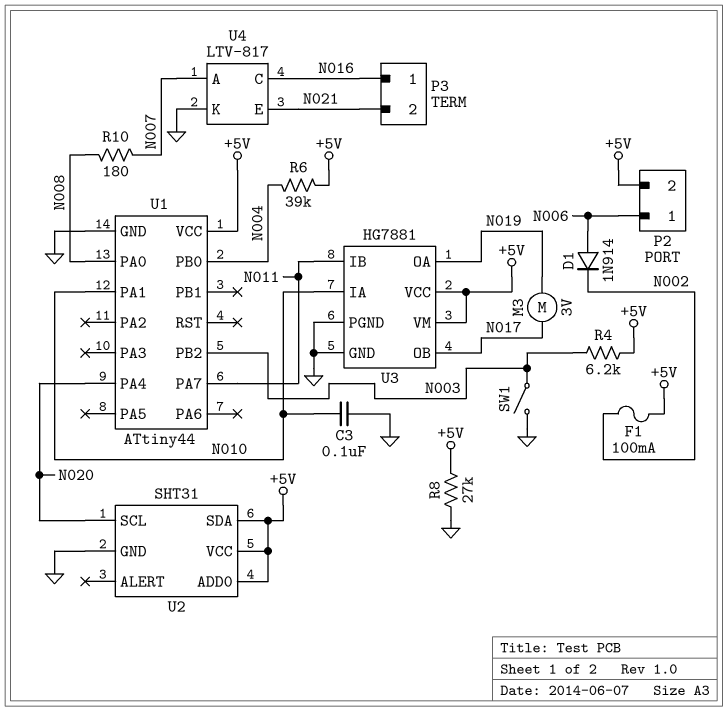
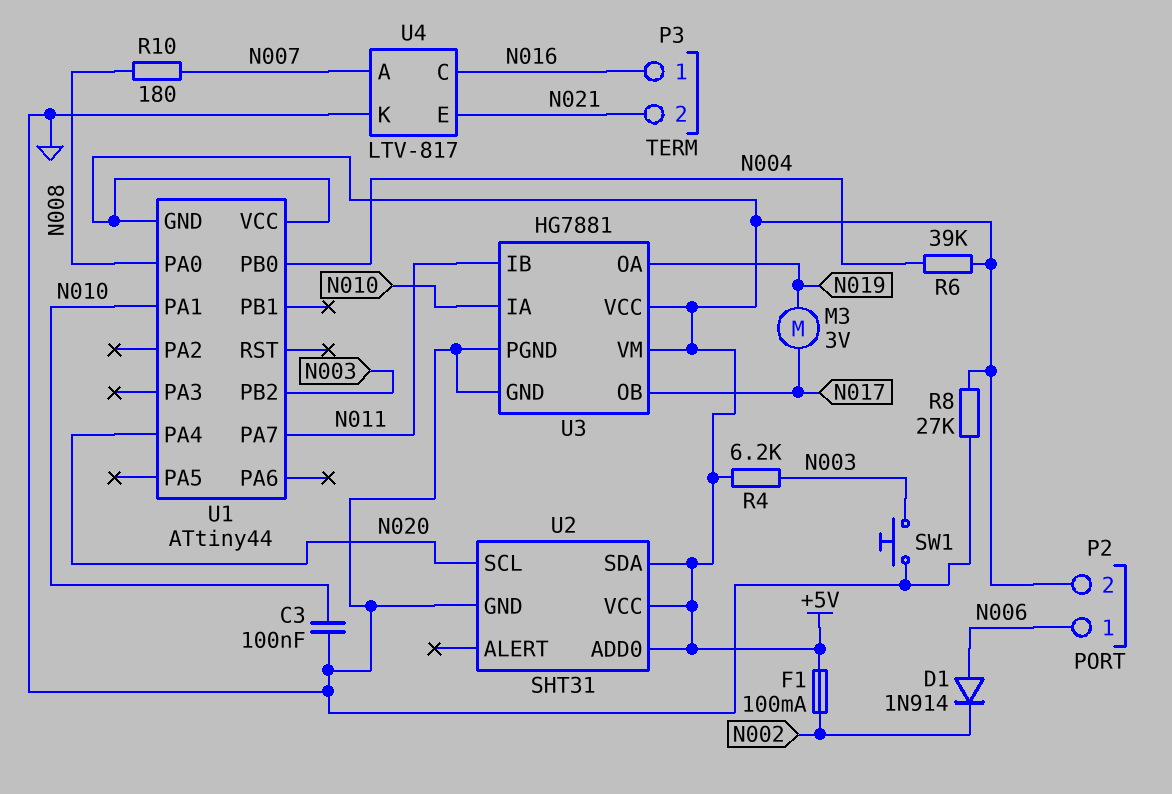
SW1: switch (GND, N003) -> button (GND, N003)
U1 pin GND: GND -> +5V

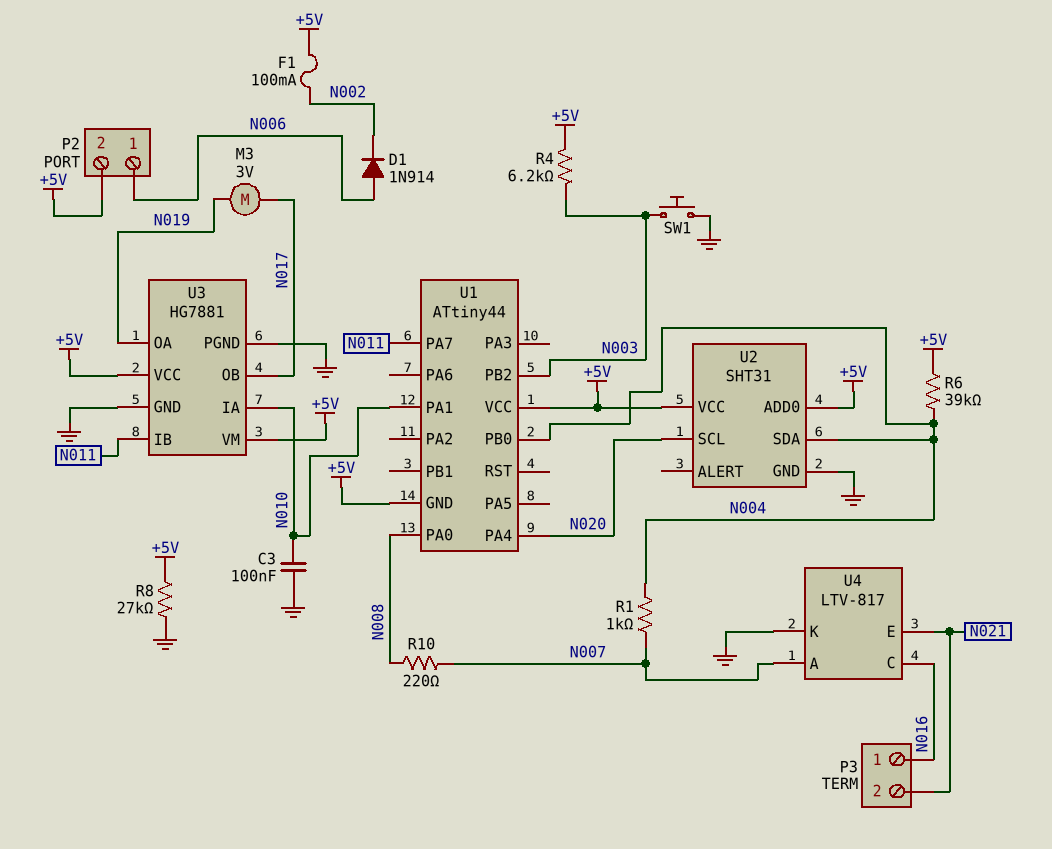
R1: none -> 1k (N004, N007)
R10: 180 (N007, N008) -> 220 (N007, N008)
U2 pin SDA: +5V -> N004

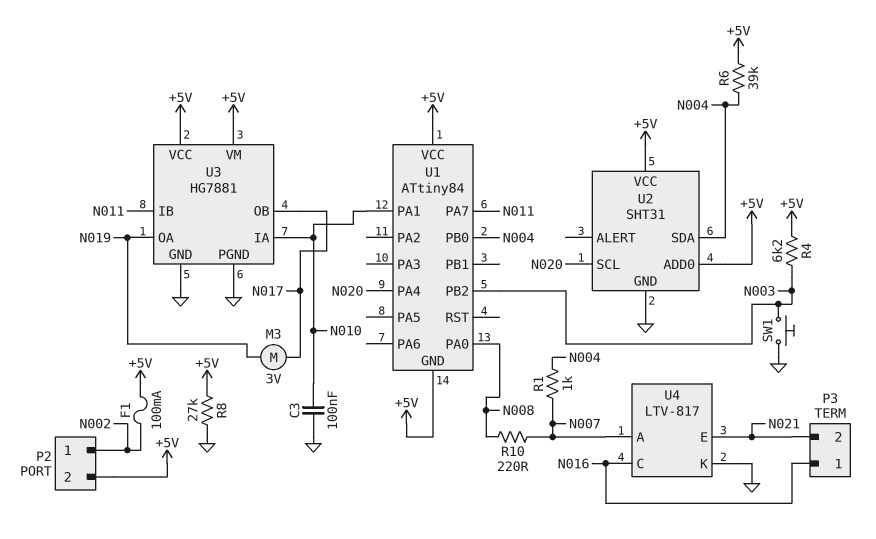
D1: diode 1N914 (A N006, K N002) -> none
P2 pin 1: N006 -> N002
U1: ATtiny44 -> ATtiny84

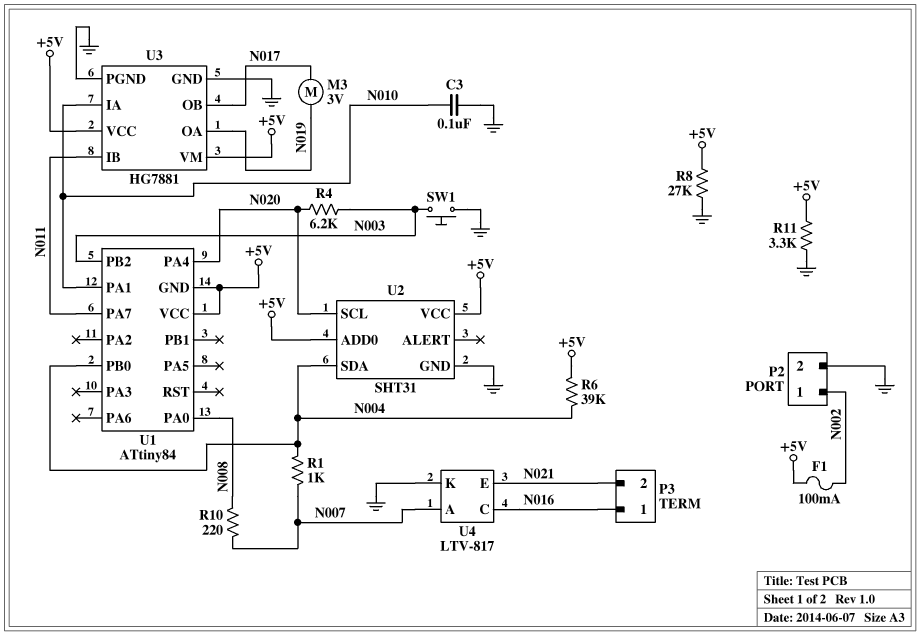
P2 pin 2: +5V -> GND
R4: 6.2k (+5V, N003) -> 6.2k (N003, N020)
R11: none -> 3.3k (+5V, GND)

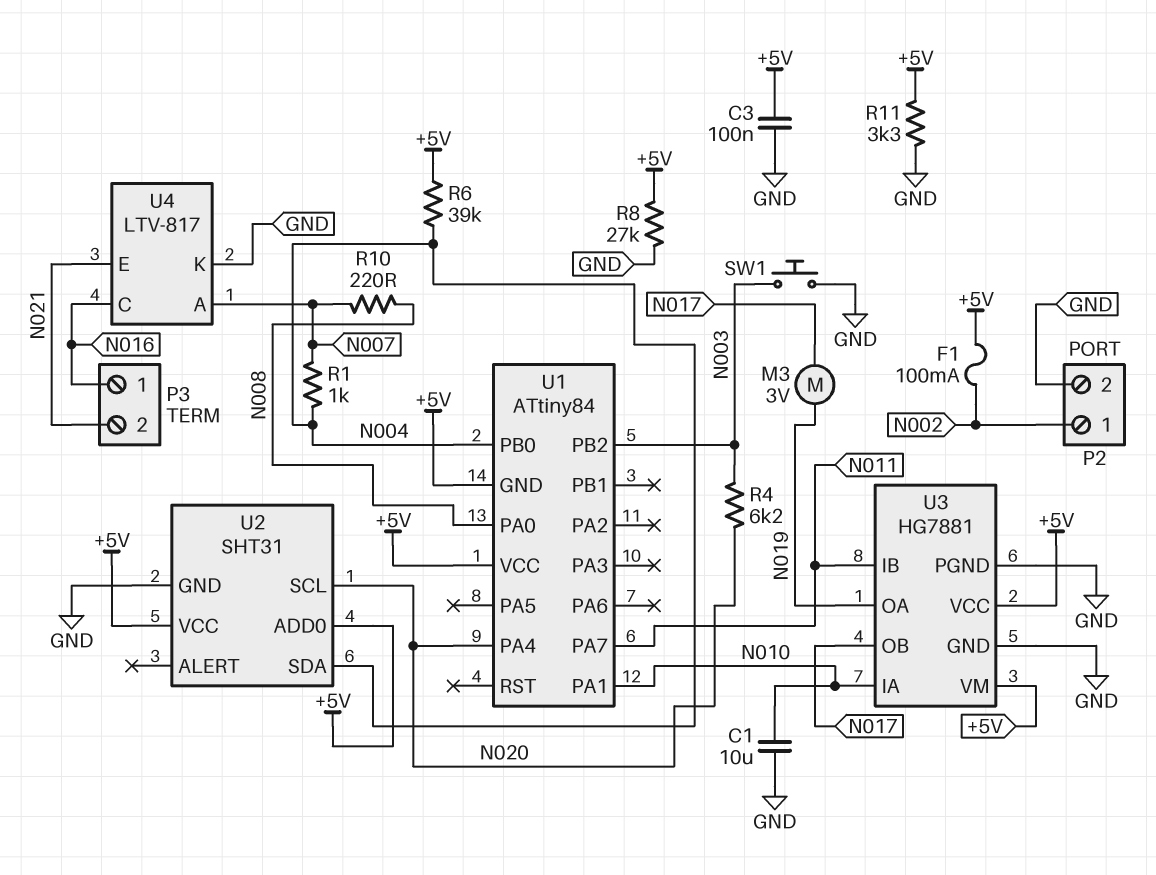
C1: none -> 10uF (GND, N010)
C3: 100nF (GND, N010) -> 100nF (+5V, GND)

